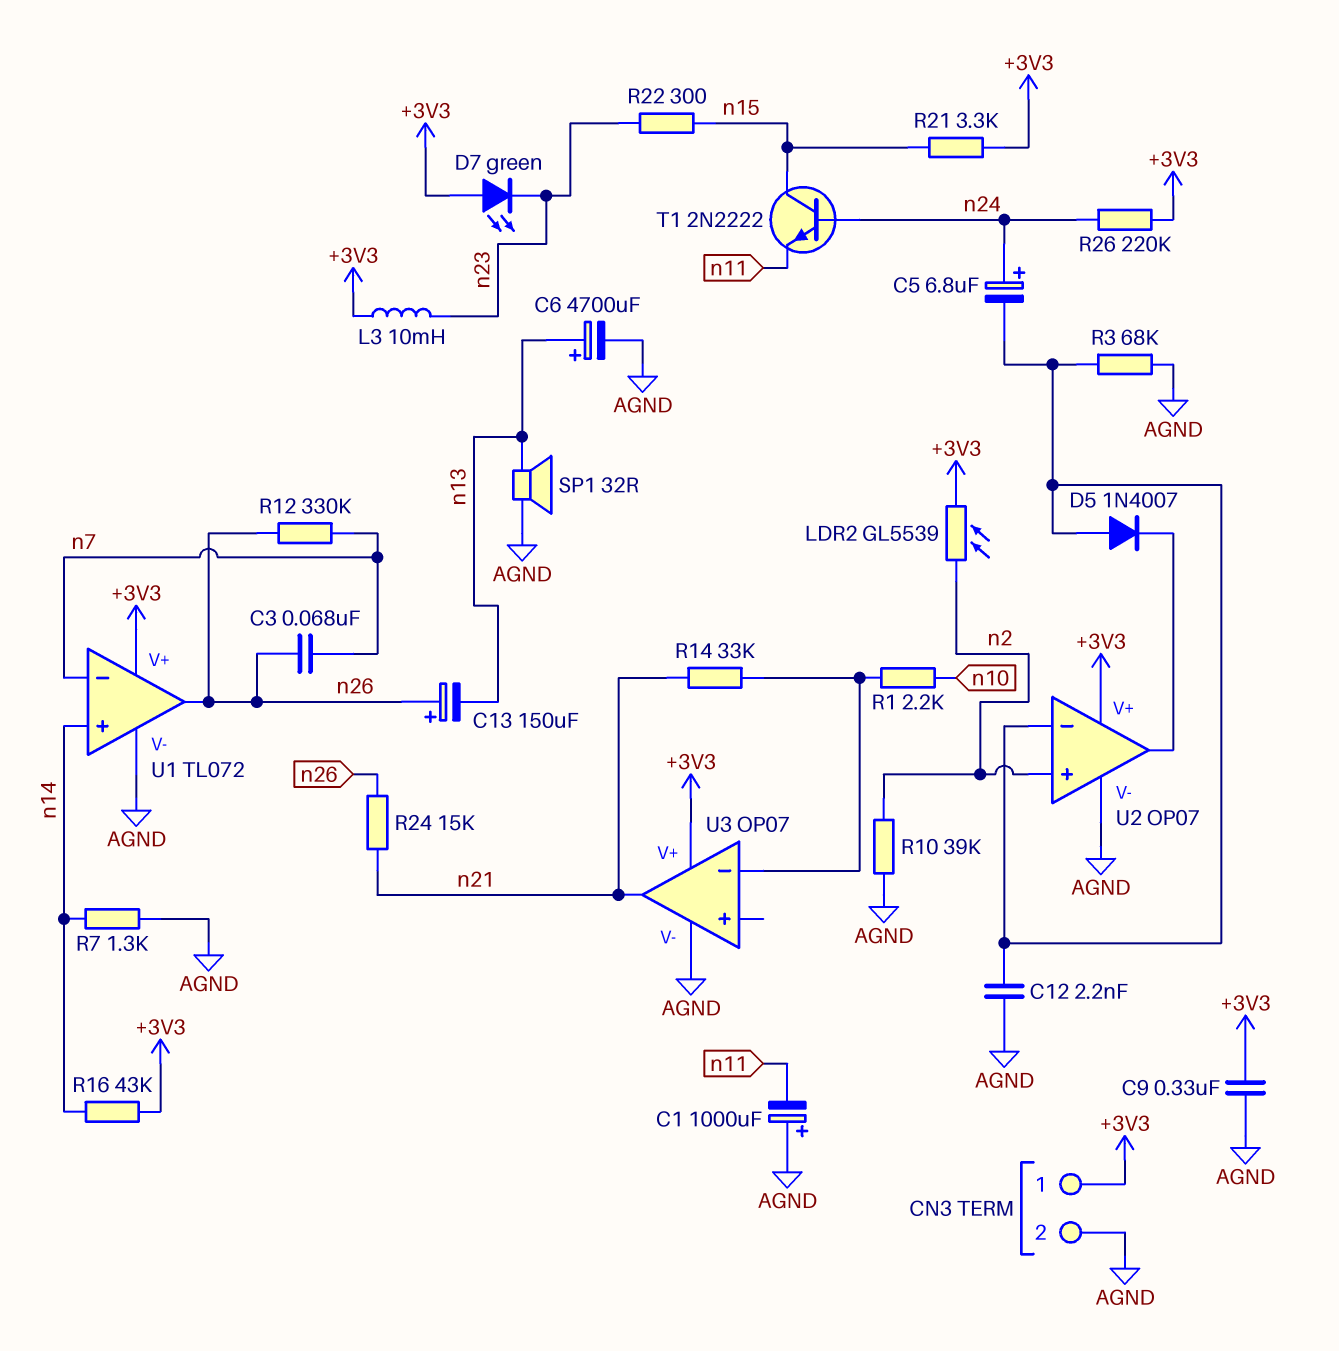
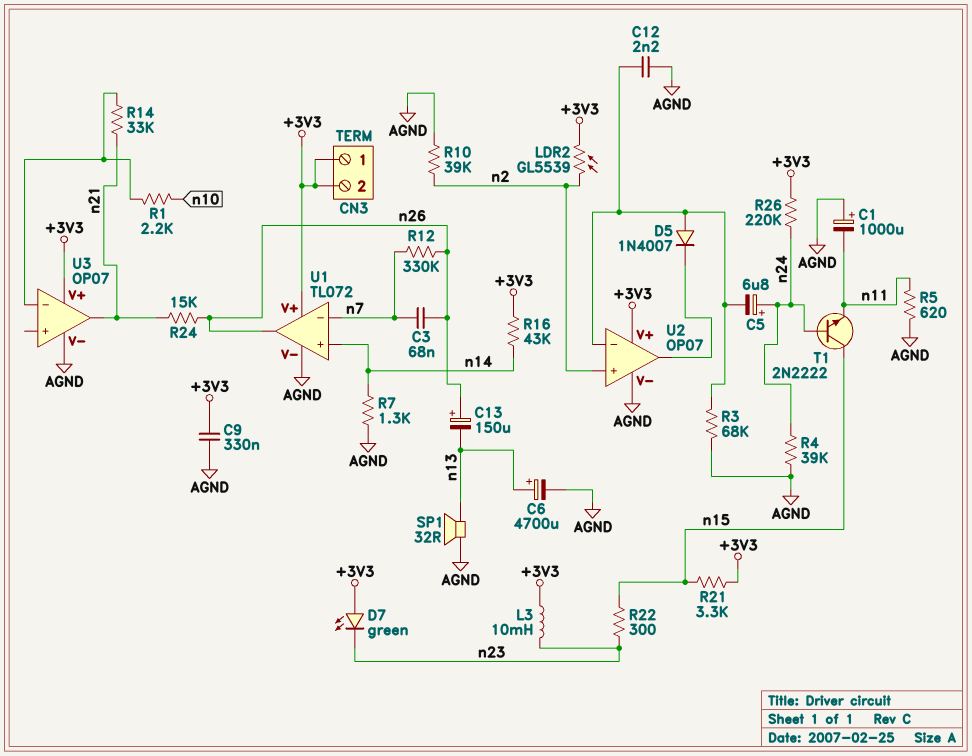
CN3 pin 2: AGND -> +3V3
R4: none -> 39k (AGND, n24)
R5: none -> 620 (AGND, n11)

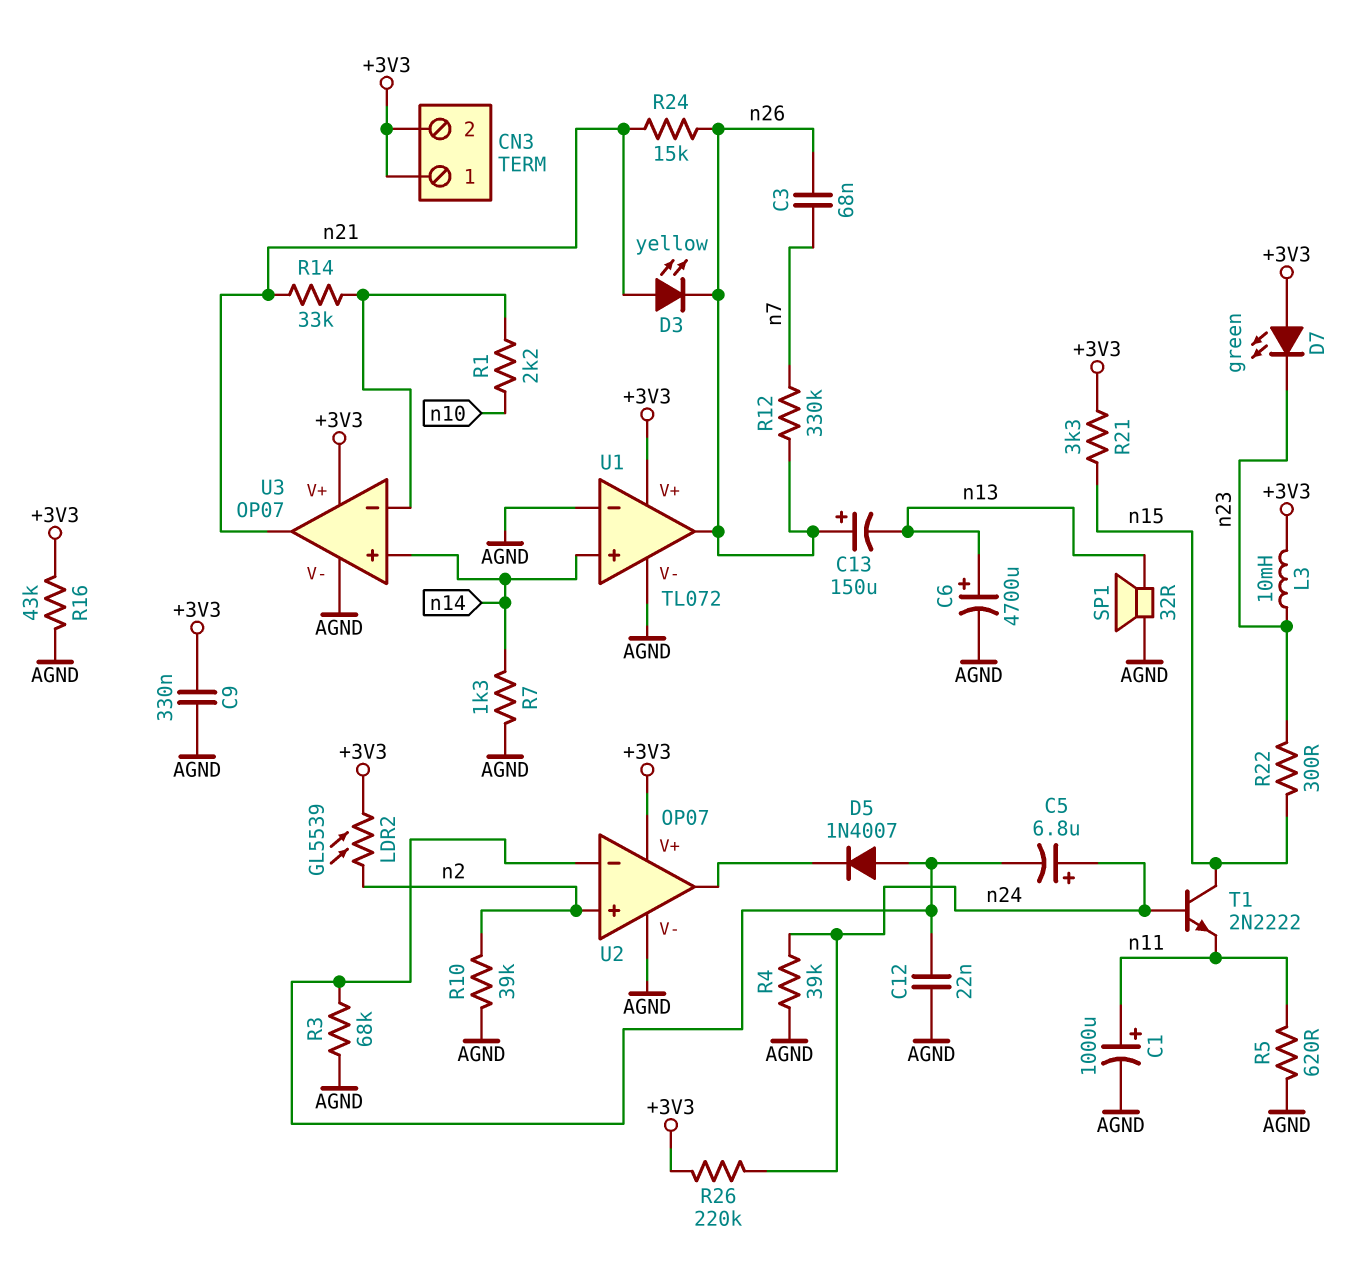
C1: 1000uF (plus AGND, minus n11) -> 1000uF (plus n11, minus AGND)
C12: 2.2nF (AGND, U2/in-) -> 22nF (AGND, U2/in-)
D3: none -> LED yellow (A n21, K n26)
R16: 43k (+3V3, n14) -> 43k (+3V3, AGND)
U1 pin in-: n7 -> AGND
U3 pin in+: none -> n14

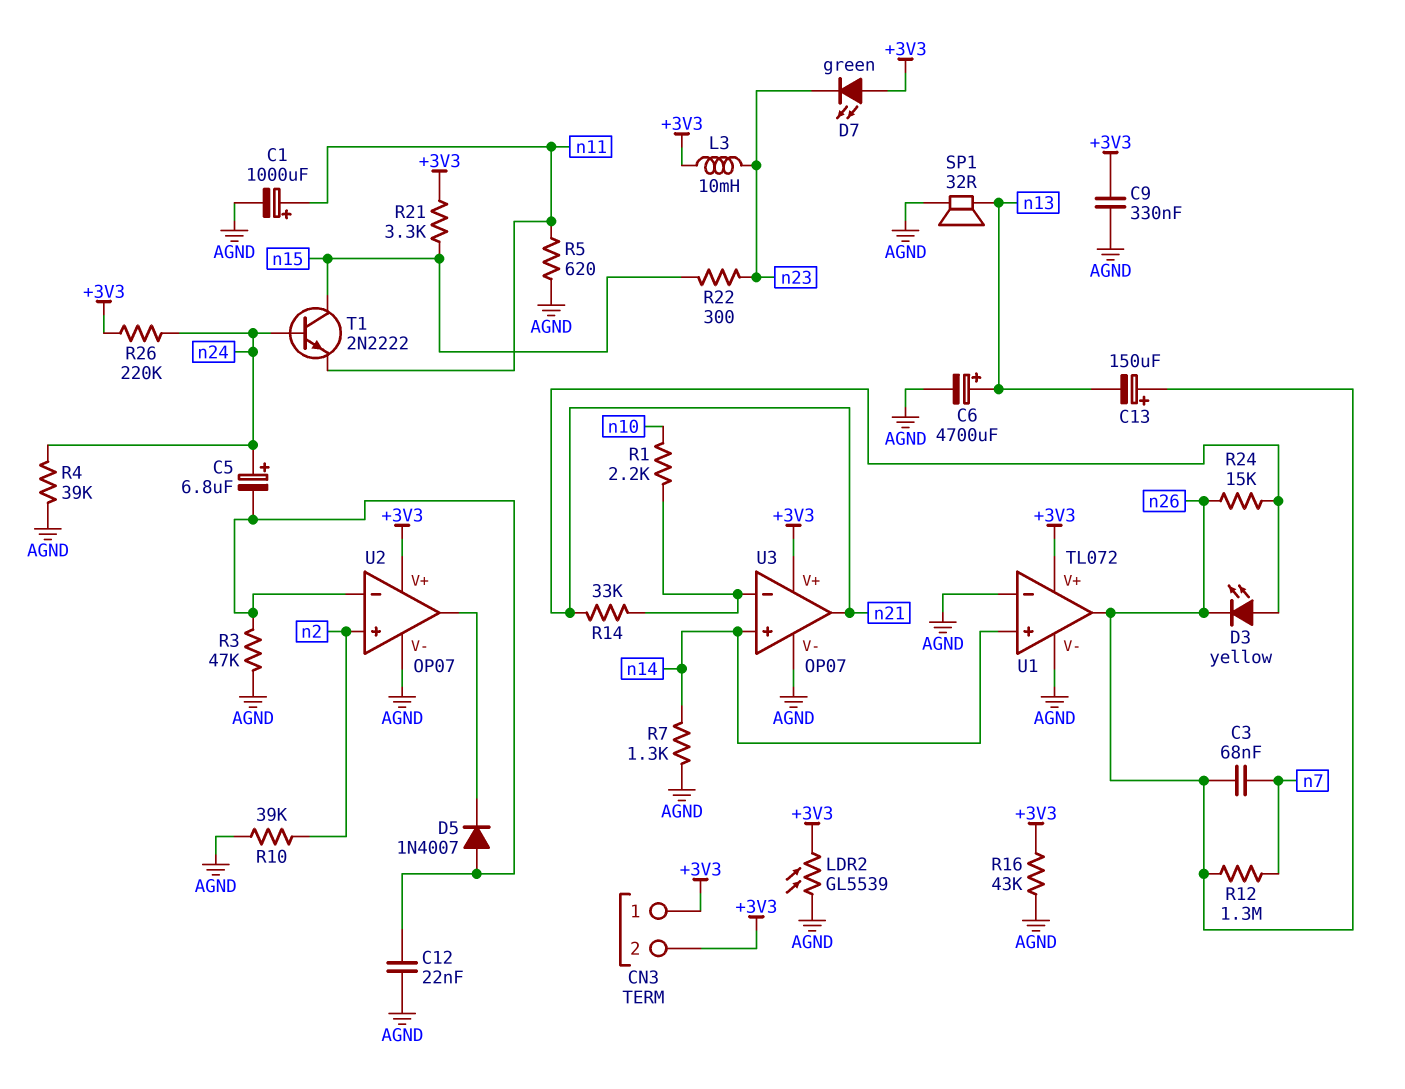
LDR2: GL5539 (+3V3, n2) -> GL5539 (+3V3, AGND)
R3: 68k (AGND, U2/in-) -> 47k (AGND, U2/in-)
R12: 330k (n7, n26) -> 1.3M (n7, n26)

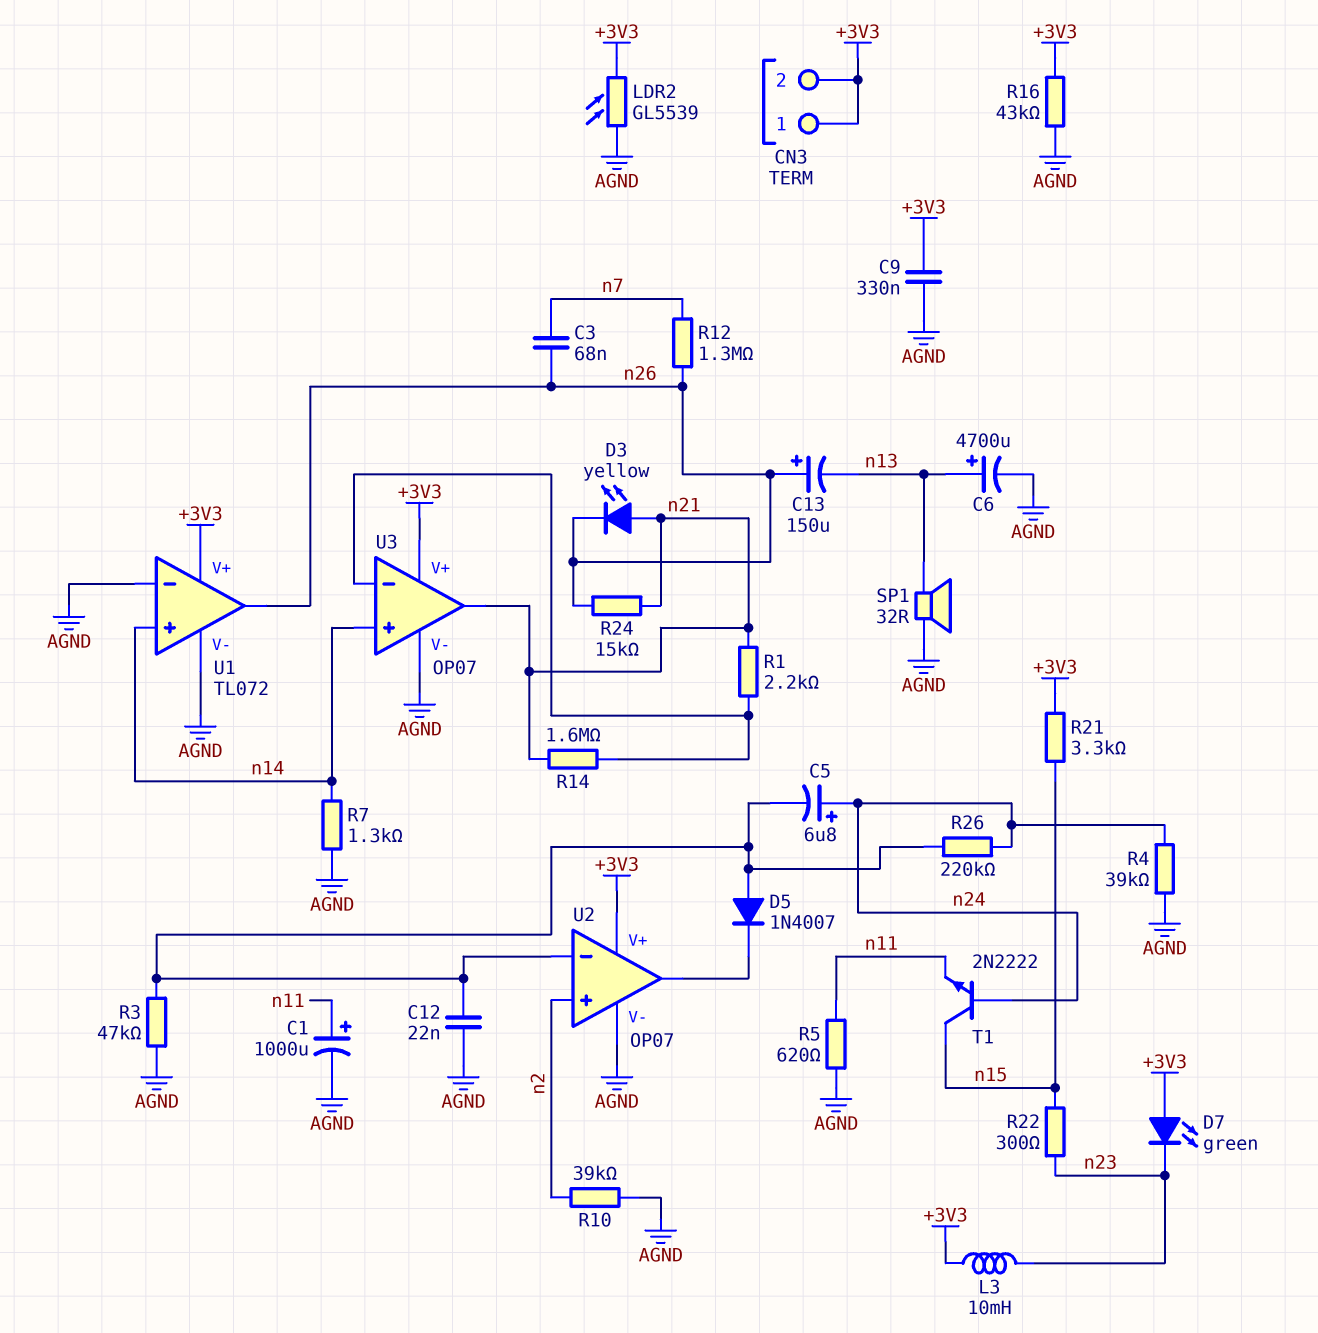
R1: 2.2k (U3/in-, n10) -> 2.2k (U3/in-, n21)
R14: 33k (U3/in-, n21) -> 1.6M (U3/in-, n21)
R26: 220k (+3V3, n24) -> 220k (U2/in-, n24)

